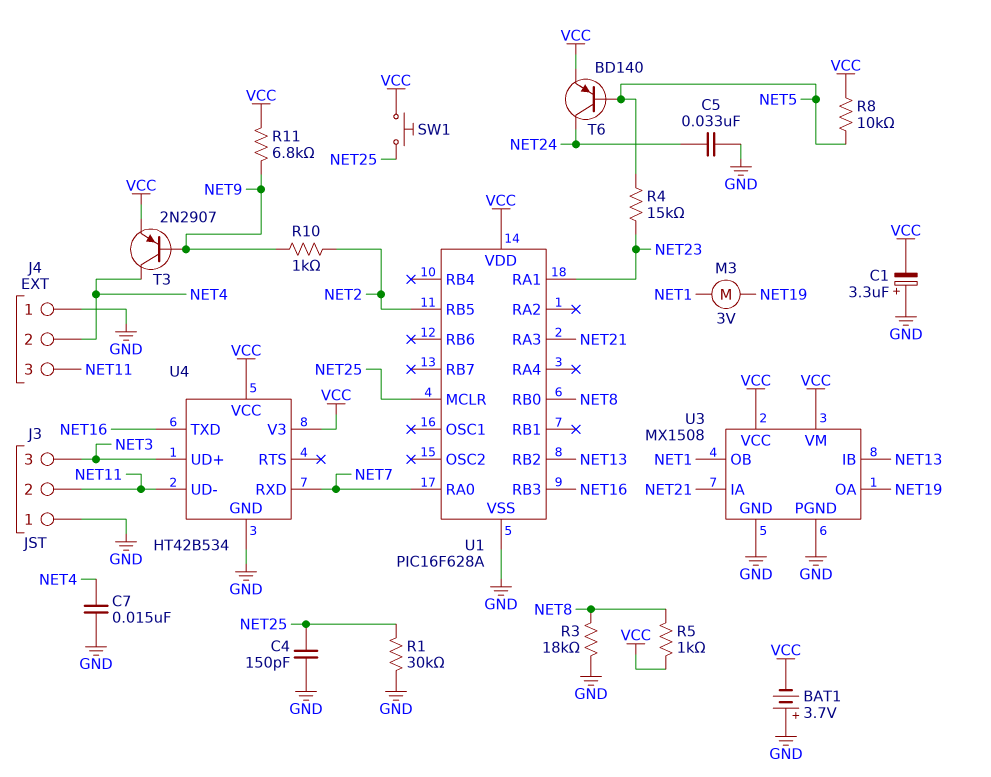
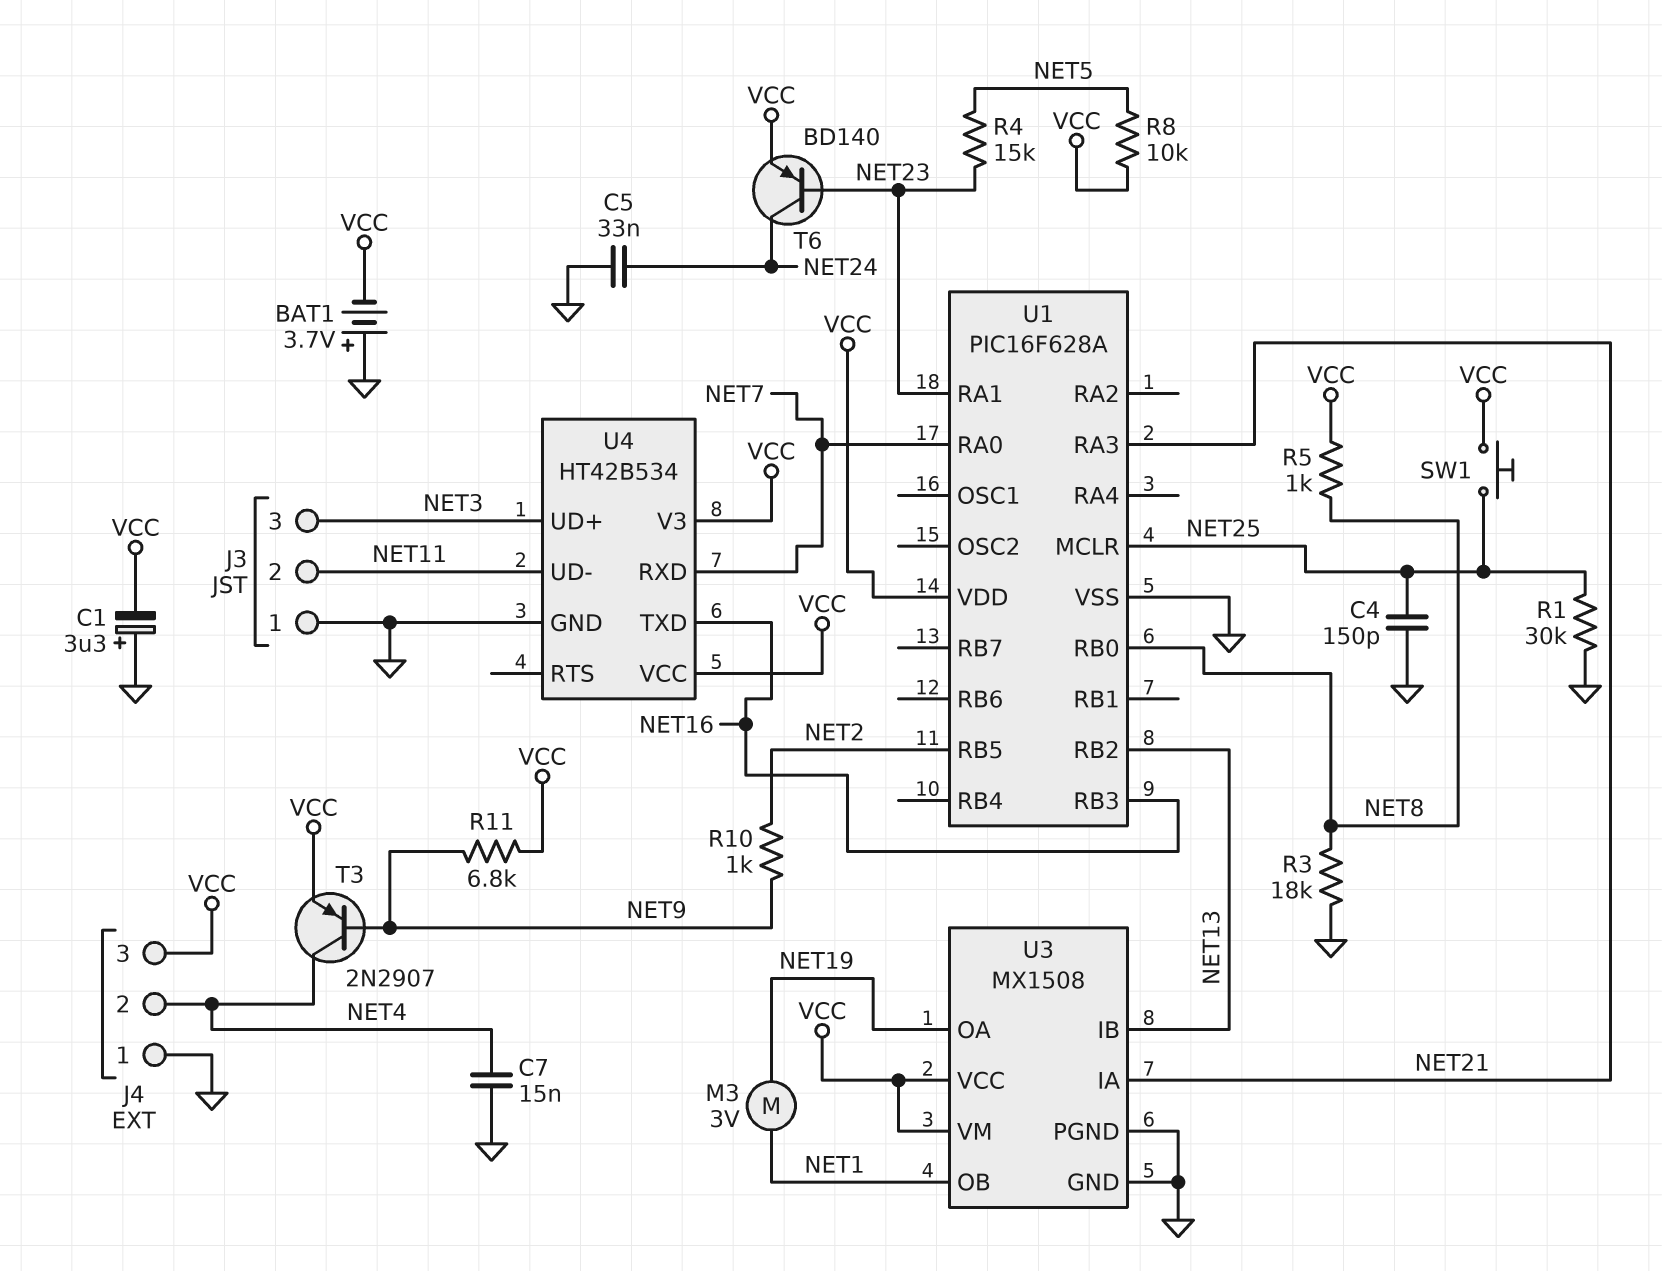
J4 pin 3: NET11 -> VCC
T6: PNP BD140 (B NET5, C NET24, E VCC) -> PNP BD140 (B NET23, C NET24, E VCC)

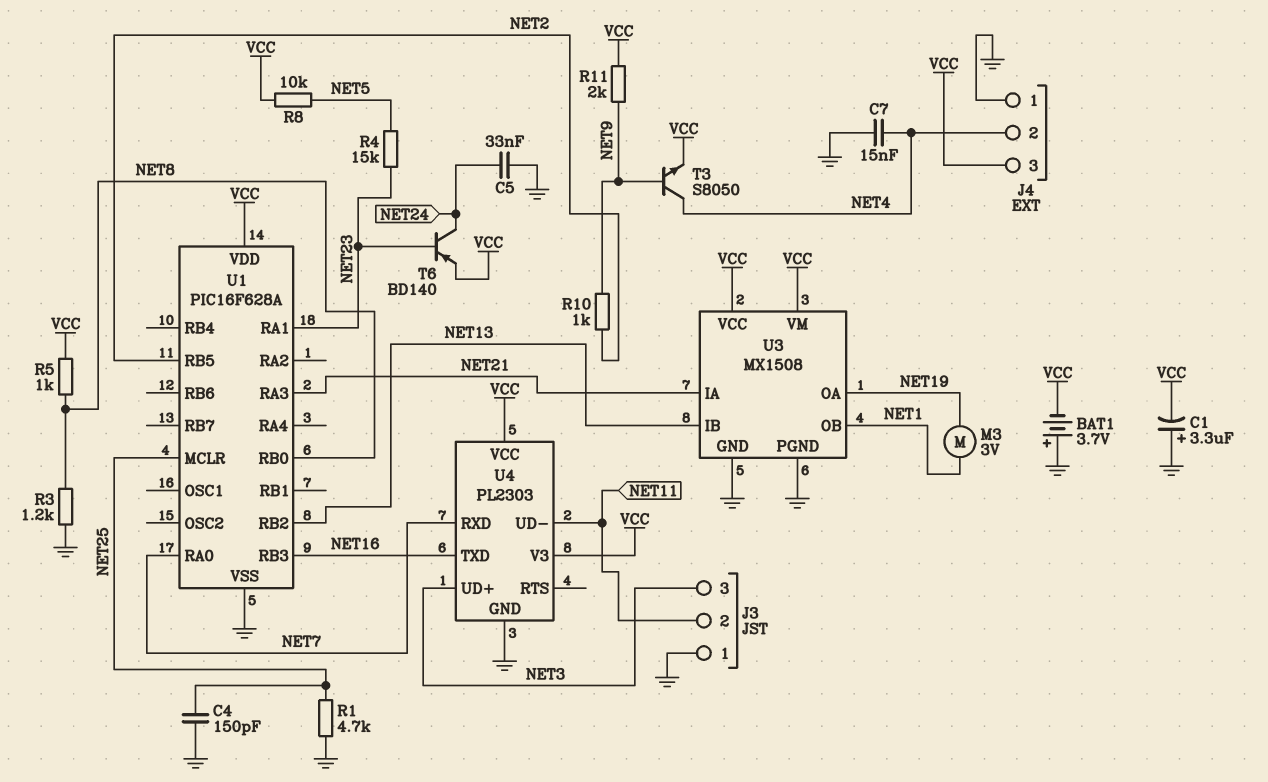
R1: 30k (GND, NET25) -> 4.7k (GND, NET25)
R3: 18k (GND, NET8) -> 1.2k (GND, NET8)
R11: 6.8k (NET9, VCC) -> 2k (NET9, VCC)
SW1: button (NET25, VCC) -> none
T3: PNP 2N2907 (B NET9, C NET4, E VCC) -> NPN S8050 (B NET9, C NET4, E VCC)
U4: HT42B534 -> PL2303

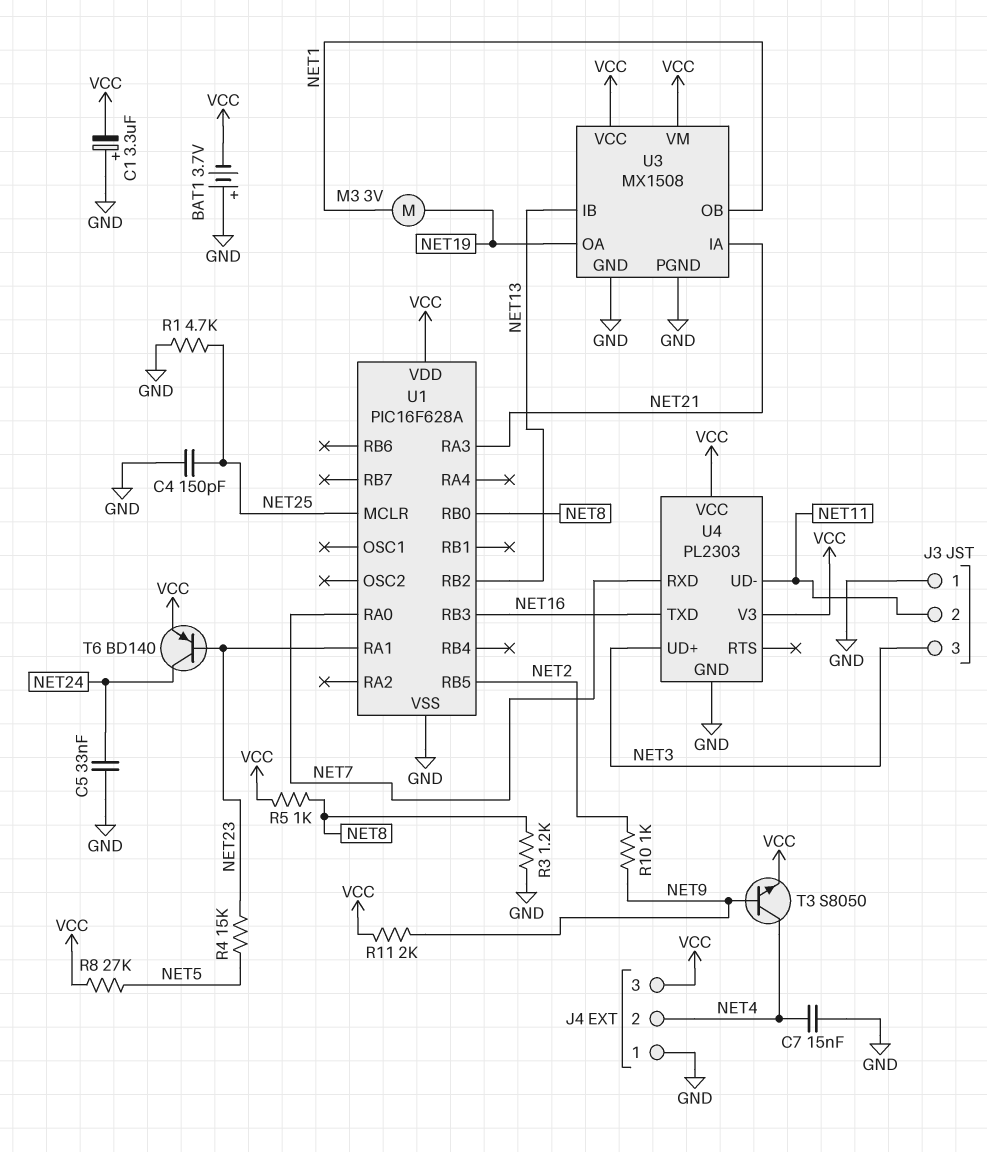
R8: 10k (NET5, VCC) -> 27k (NET5, VCC)

